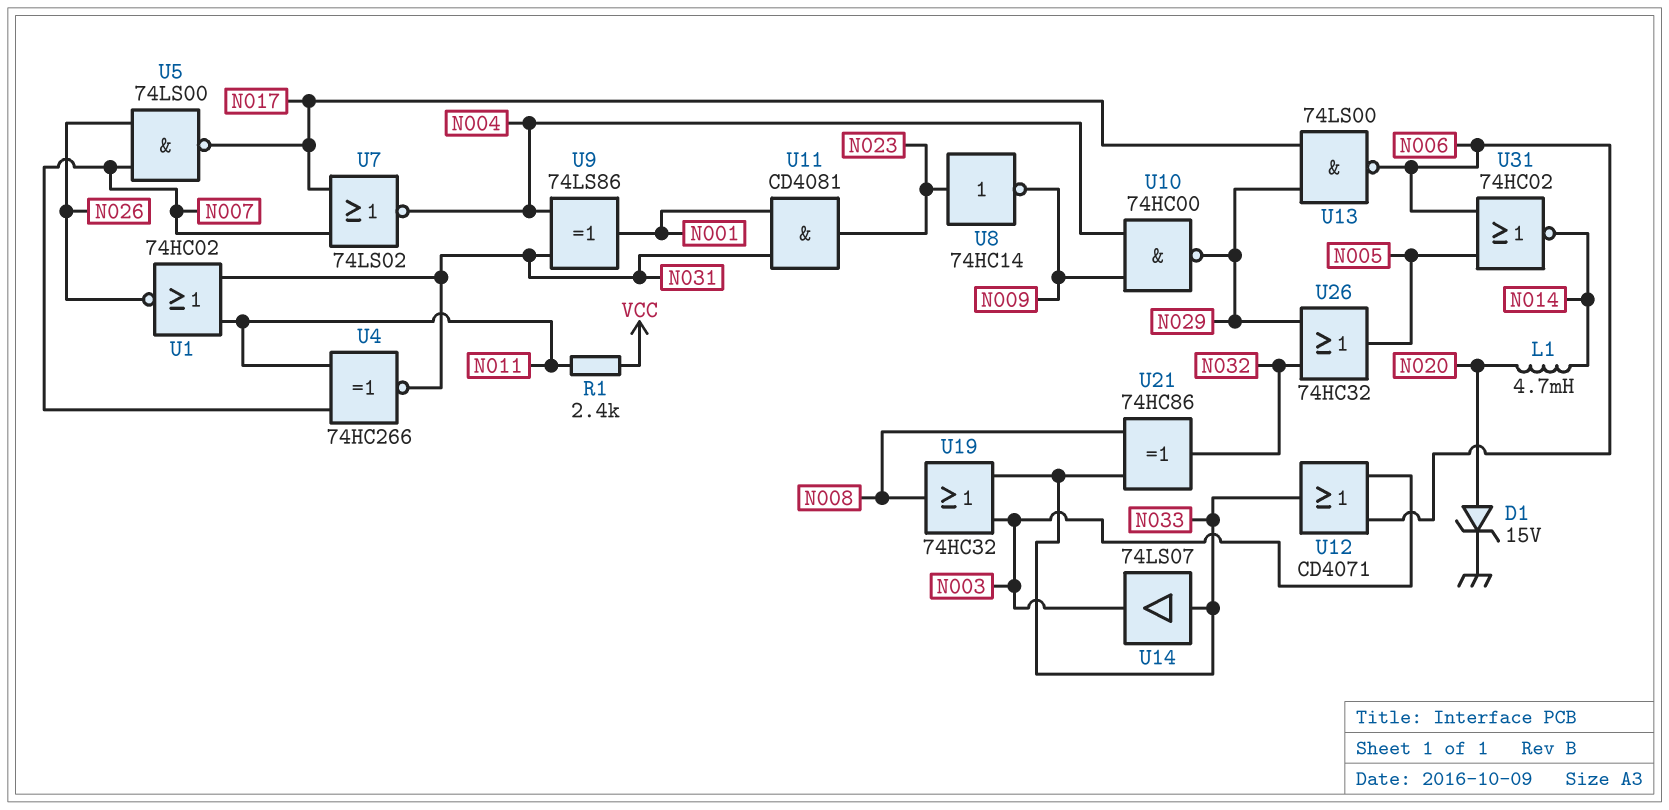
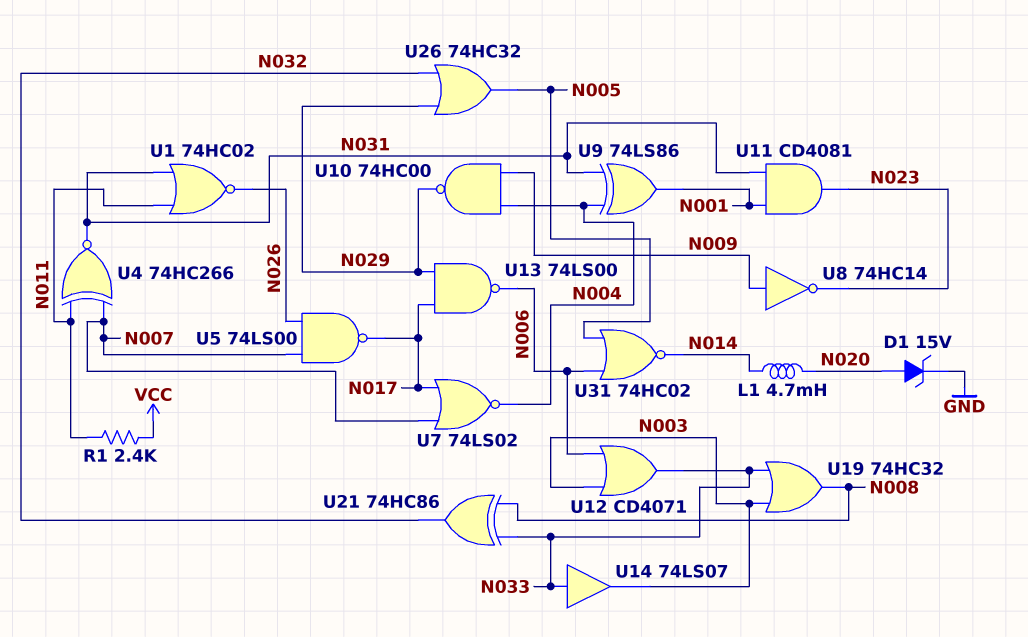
U8: NOT 74HC14 (in N023, out N009) -> NOT 74HC14 (in N009, out N023)

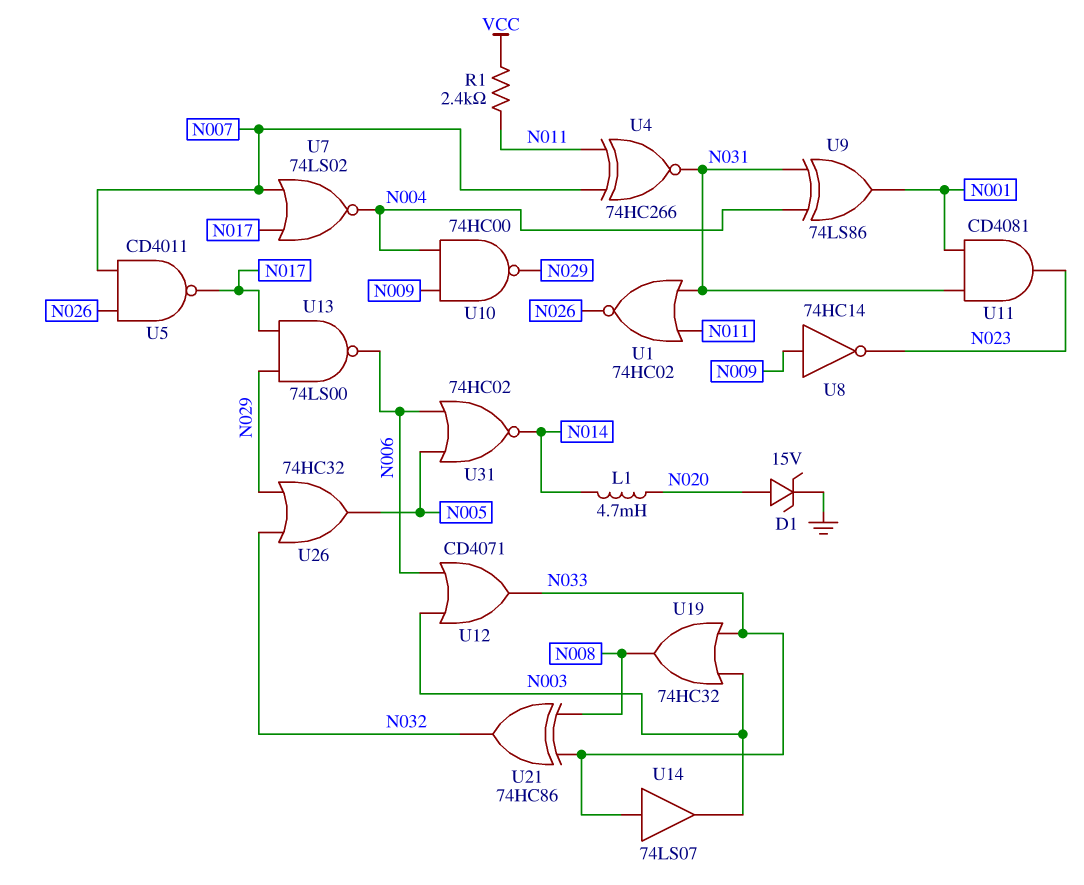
U5: NAND 74LS00 (in N007, in N026, out N017) -> NAND CD4011 (in N007, in N026, out N017)

